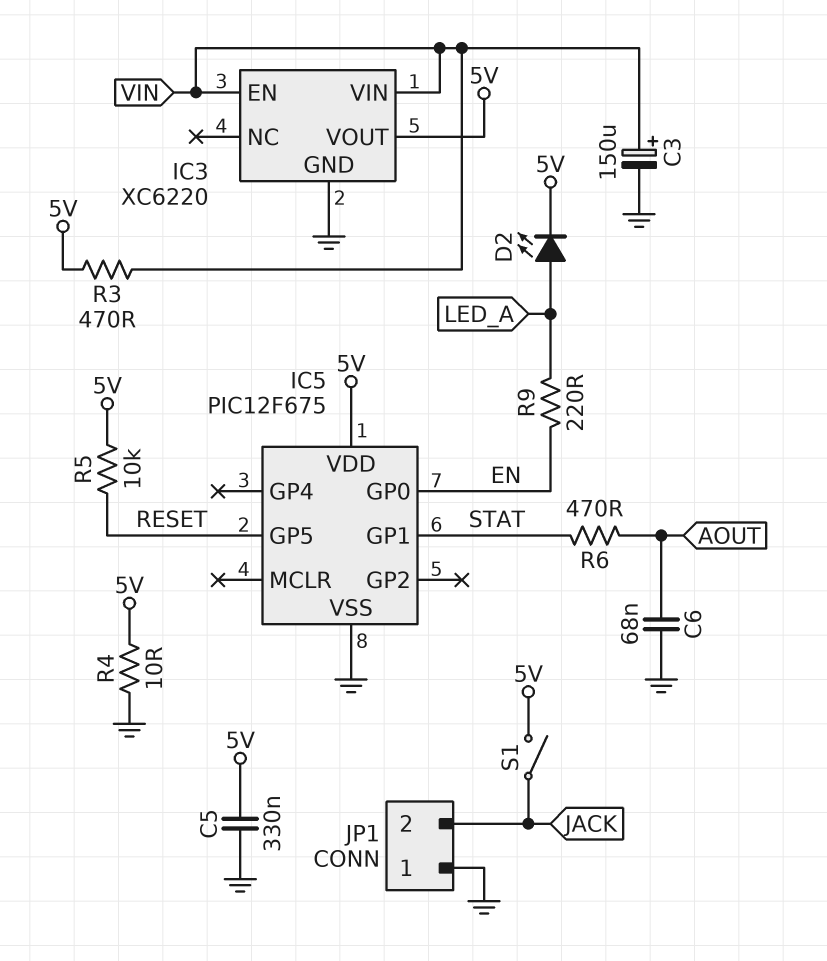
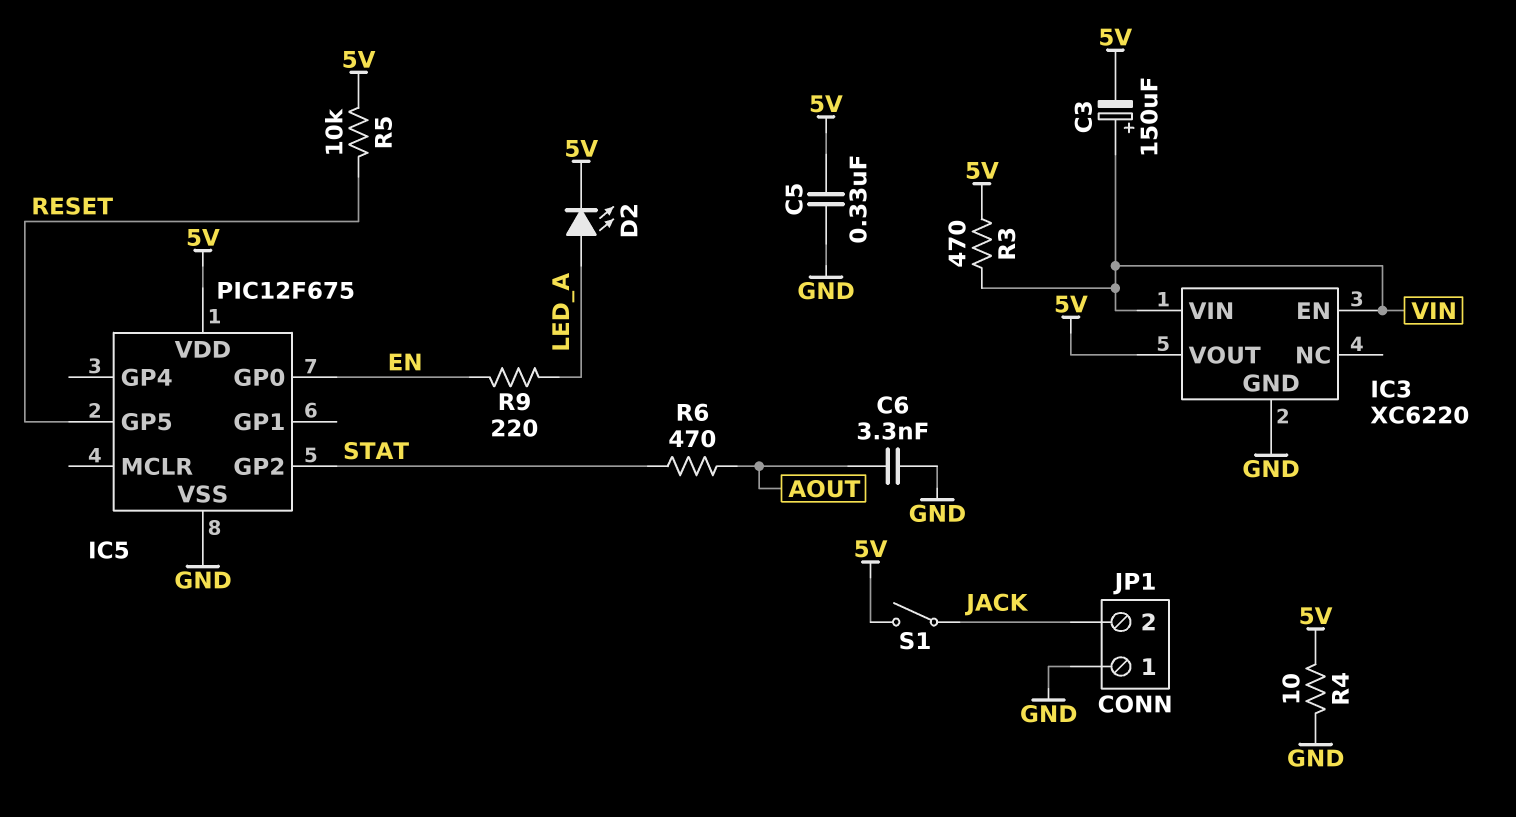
C3: 150uF (plus VIN, minus GND) -> 150uF (plus VIN, minus 5V)
C6: 68nF (AOUT, GND) -> 3.3nF (AOUT, GND)
IC5 pin GP1: STAT -> none
IC5 pin GP2: none -> STAT

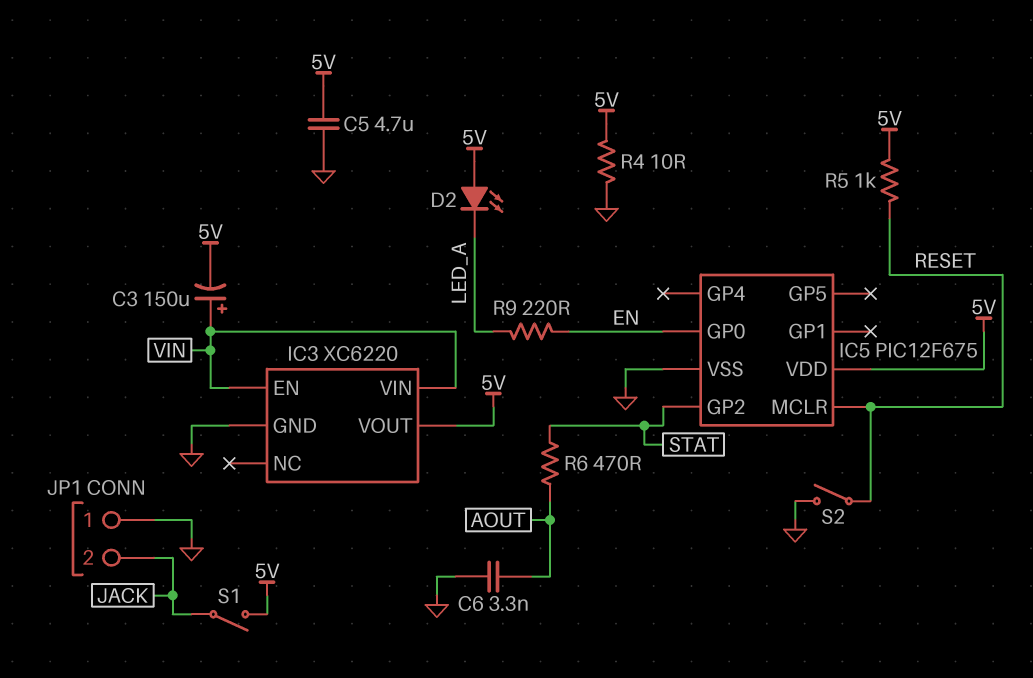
C5: 330nF (5V, GND) -> 4.7uF (5V, GND)
D2: LED (A LED_A, K 5V) -> LED (A 5V, K LED_A)
IC5 pin GP5: RESET -> none
IC5 pin MCLR: none -> RESET
R3: 470 (5V, VIN) -> none
R5: 10k (5V, RESET) -> 1k (5V, RESET)
S2: none -> switch (GND, RESET)

